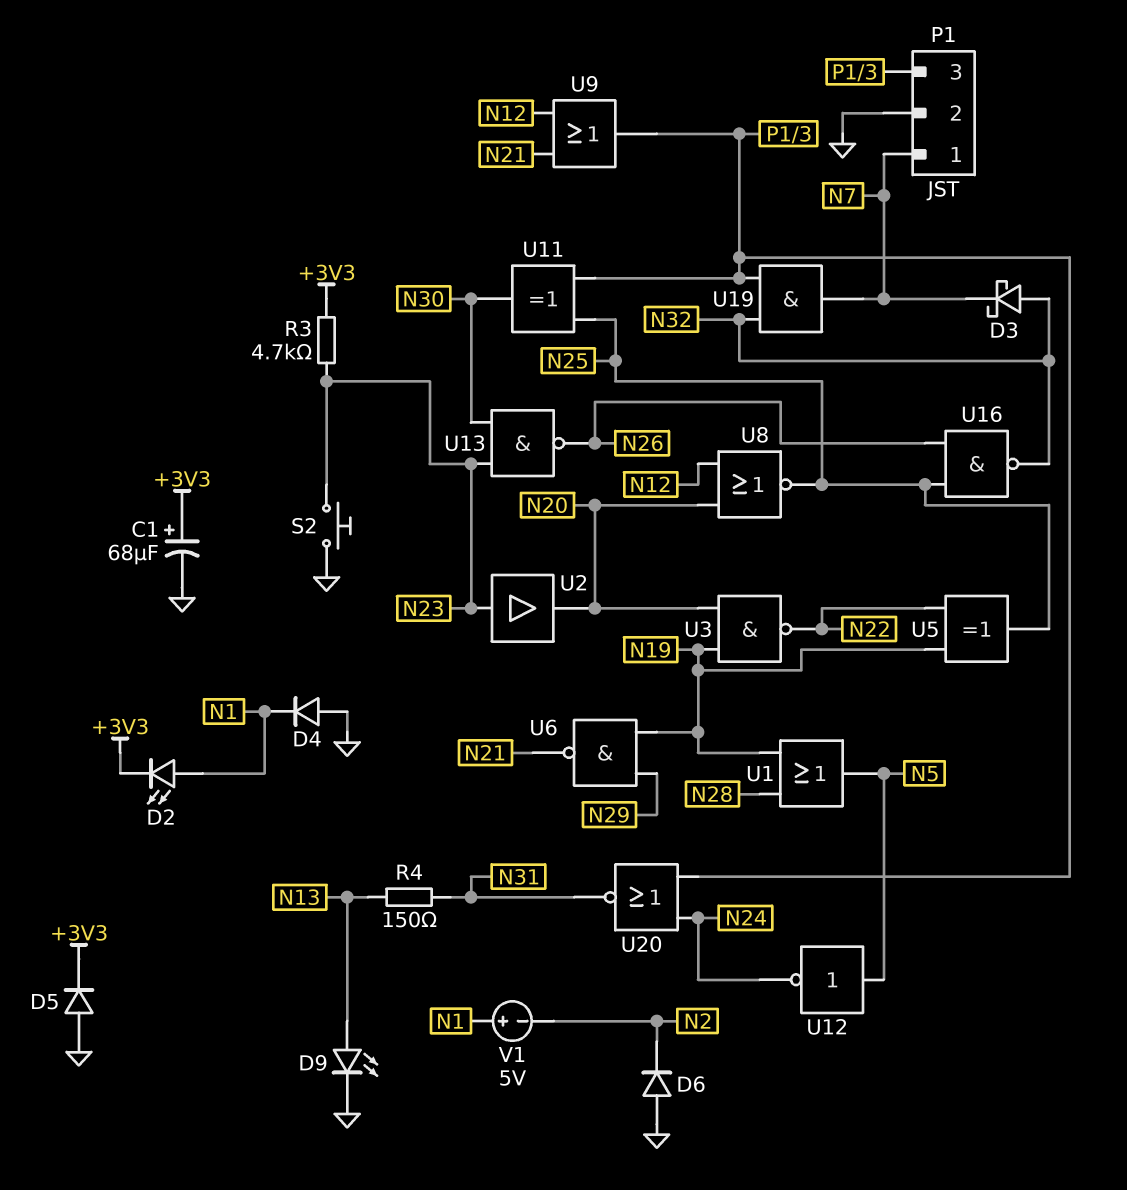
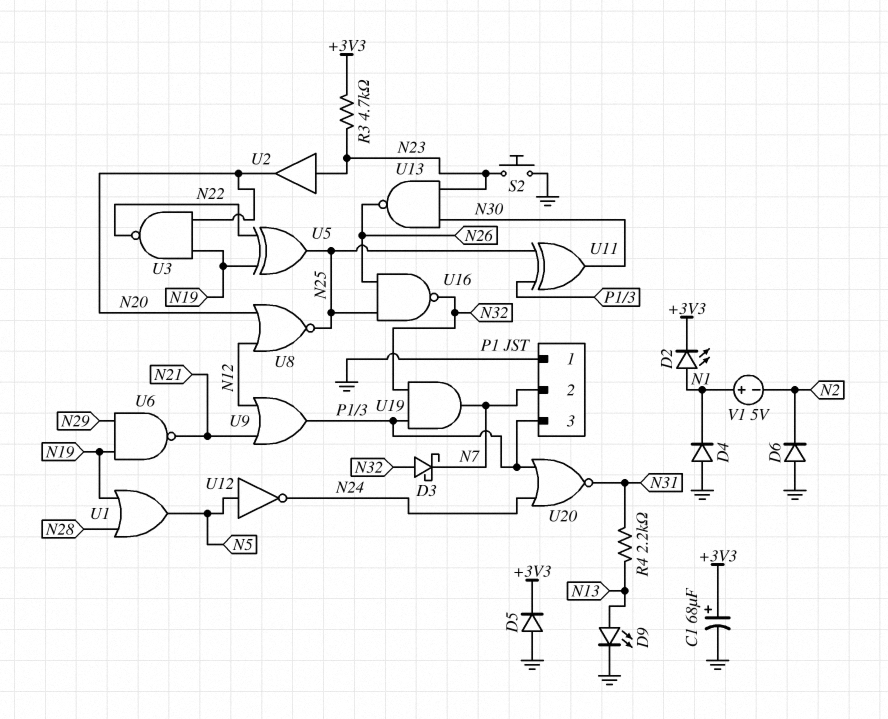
P1 pin 1: N7 -> GND
P1 pin 2: GND -> N7
R4: 150 (N13, N31) -> 2.2k (N13, N31)

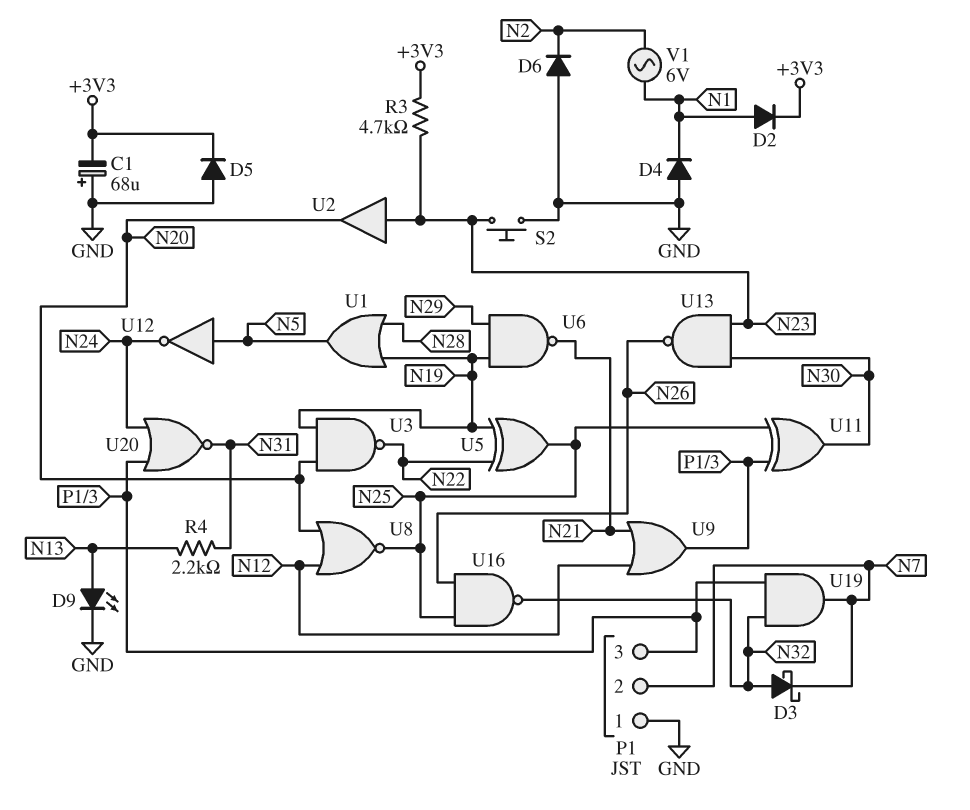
C1: 68uF (plus +3V3, minus GND) -> 68uF (plus GND, minus +3V3)
D2: LED (A N1, K +3V3) -> diode (A N1, K +3V3)
V1: 5V (plus N1, minus N2) -> AC 6V (N1, N2)

